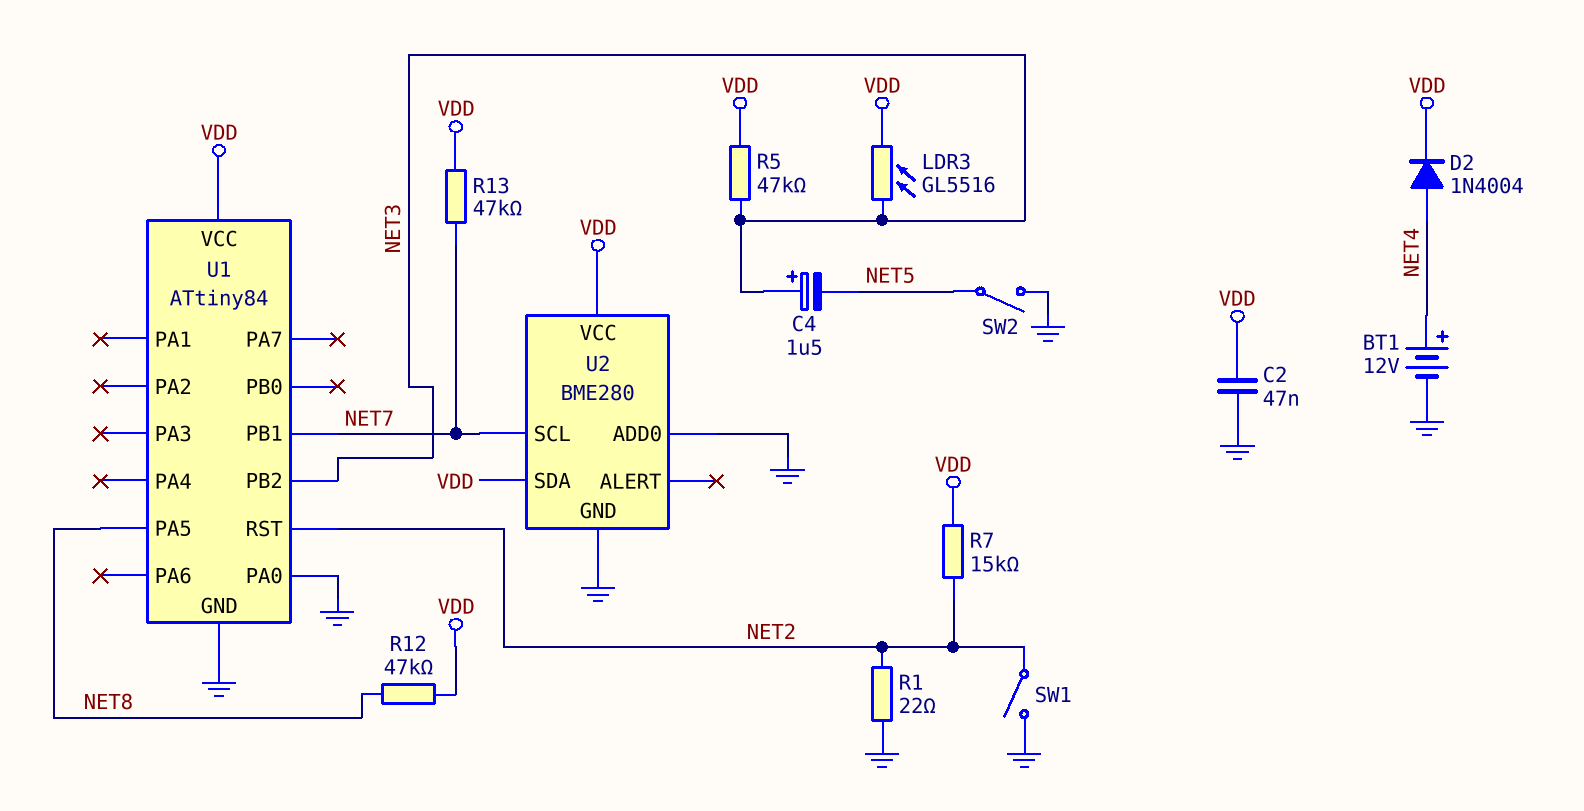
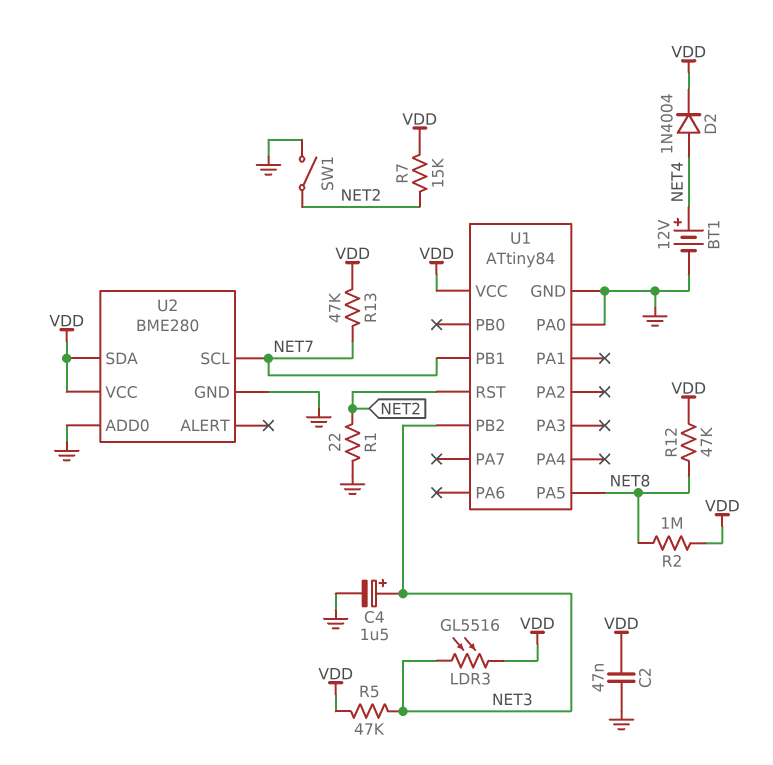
C4: 1.5uF (plus NET3, minus NET5) -> 1.5uF (plus NET3, minus GND)
R2: none -> 1M (NET8, VDD)
SW2: switch (GND, NET5) -> none

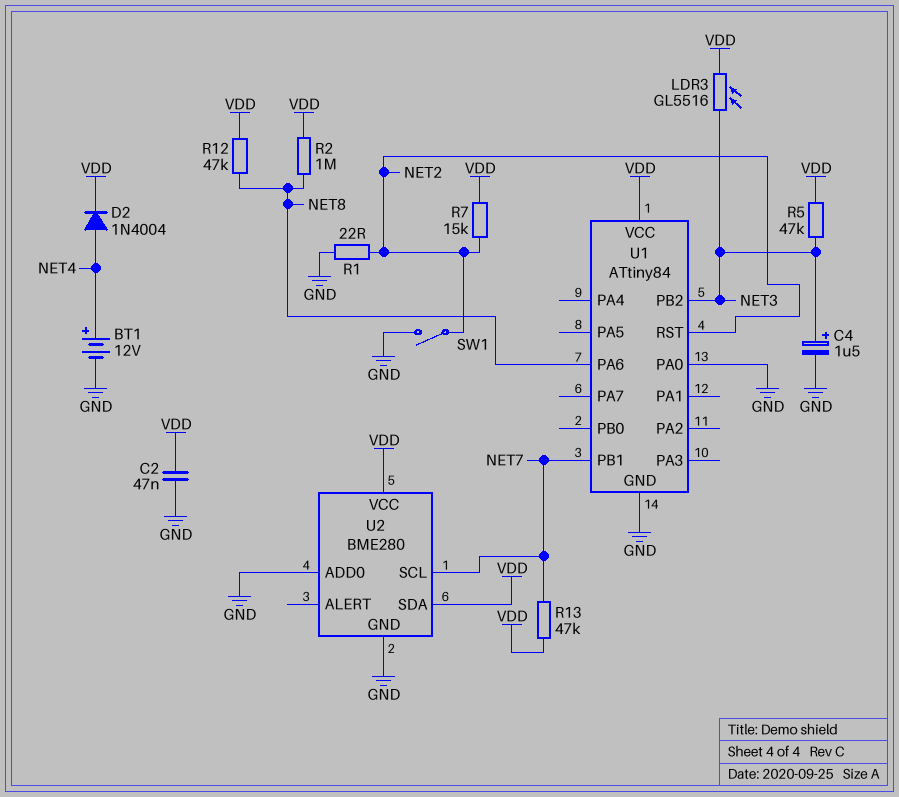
U1 pin PA5: NET8 -> none
U1 pin PA6: none -> NET8

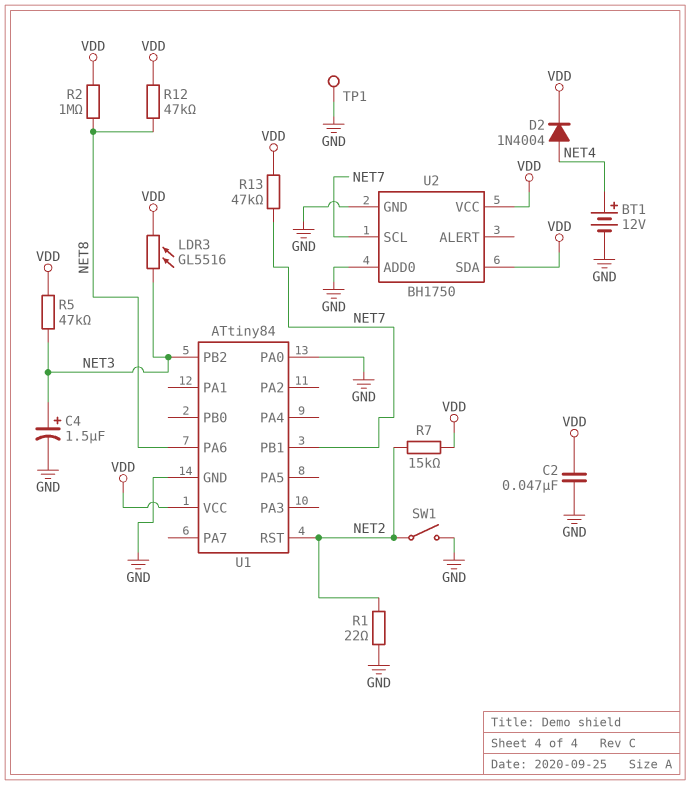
TP1: none -> test point (GND)
U2: BME280 -> BH1750

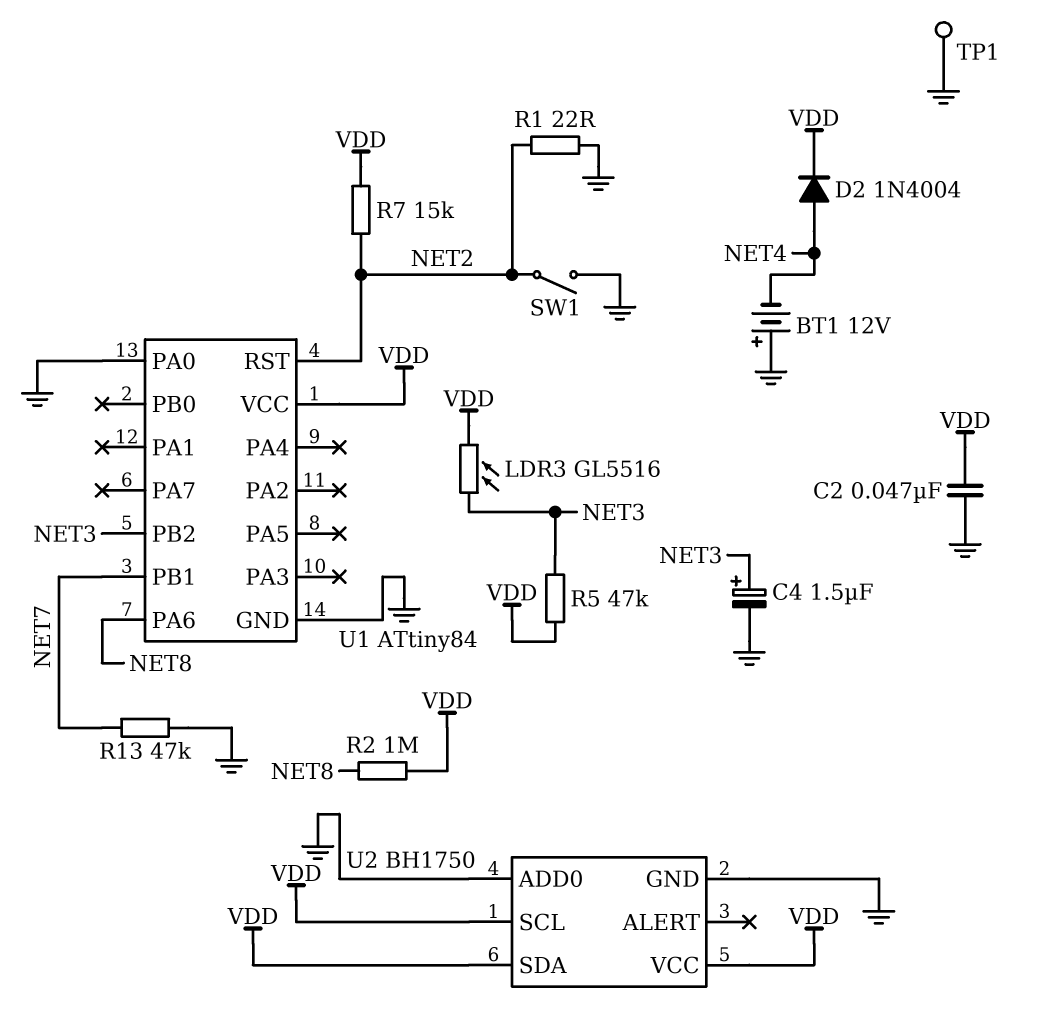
BT1: 12V (plus NET4, minus GND) -> 12V (plus GND, minus NET4)
R12: 47k (NET8, VDD) -> none
R13: 47k (NET7, VDD) -> 47k (GND, NET7)
U2 pin SCL: NET7 -> VDD

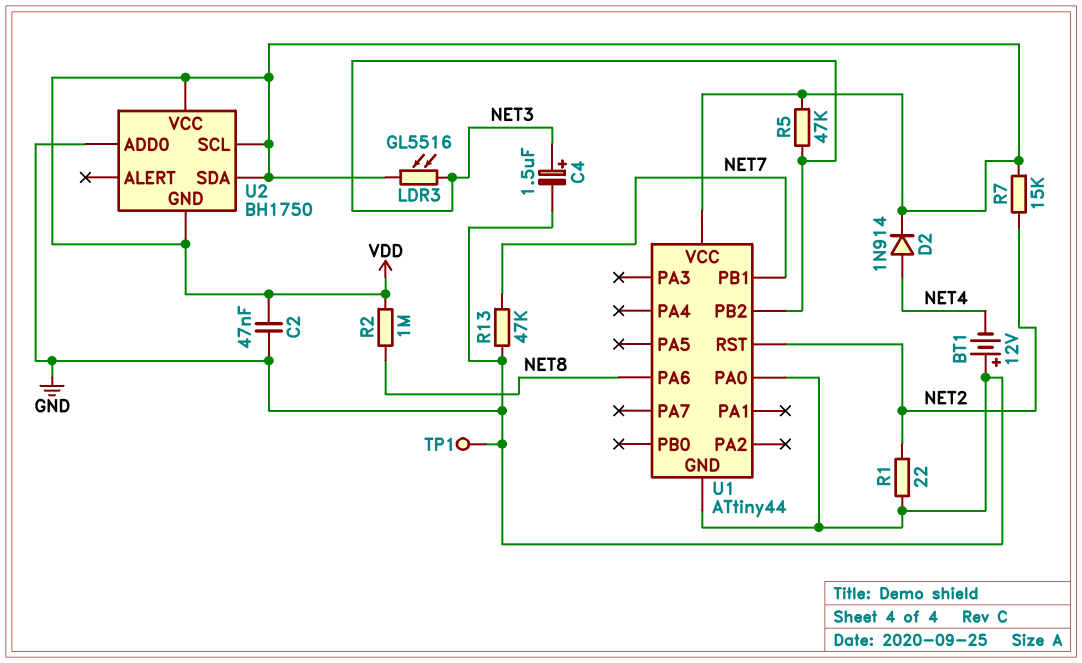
D2: diode 1N4004 (A NET4, K VDD) -> diode 1N914 (A NET4, K VDD)
SW1: switch (GND, NET2) -> none
U1: ATtiny84 -> ATtiny44
U2 pin GND: GND -> VDD

